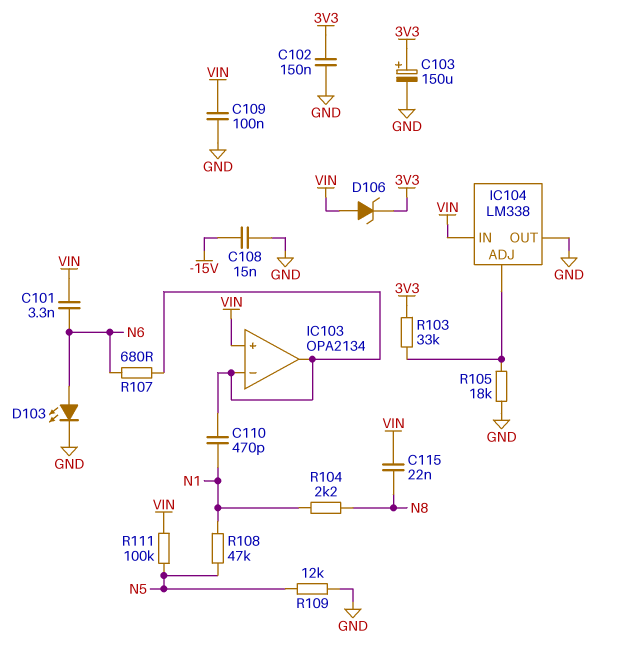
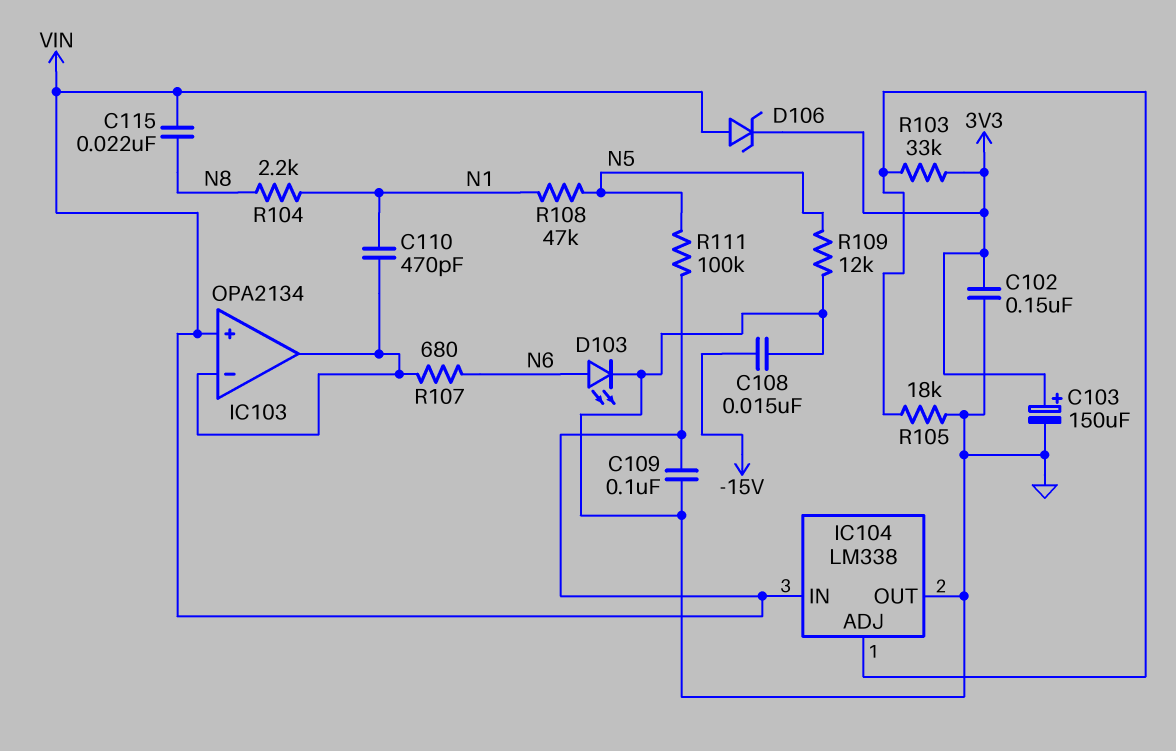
C101: 3.3nF (N6, VIN) -> none

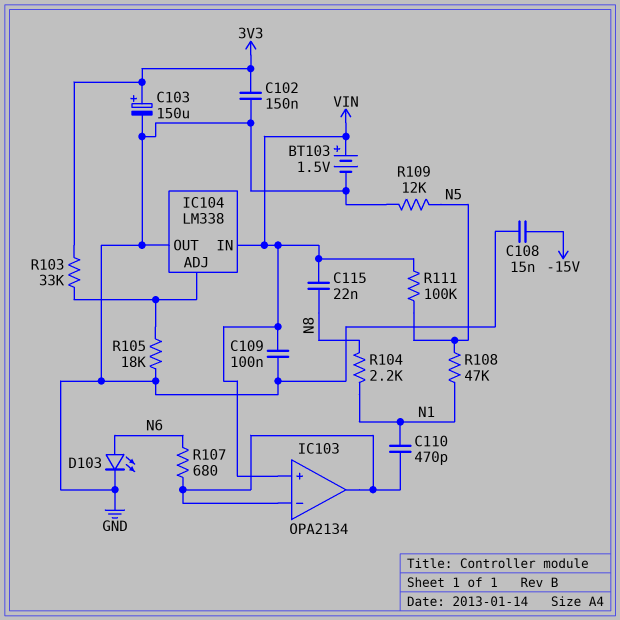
BT103: none -> 1.5V (plus VIN, minus GND)
D106: zener (A VIN, K 3V3) -> none

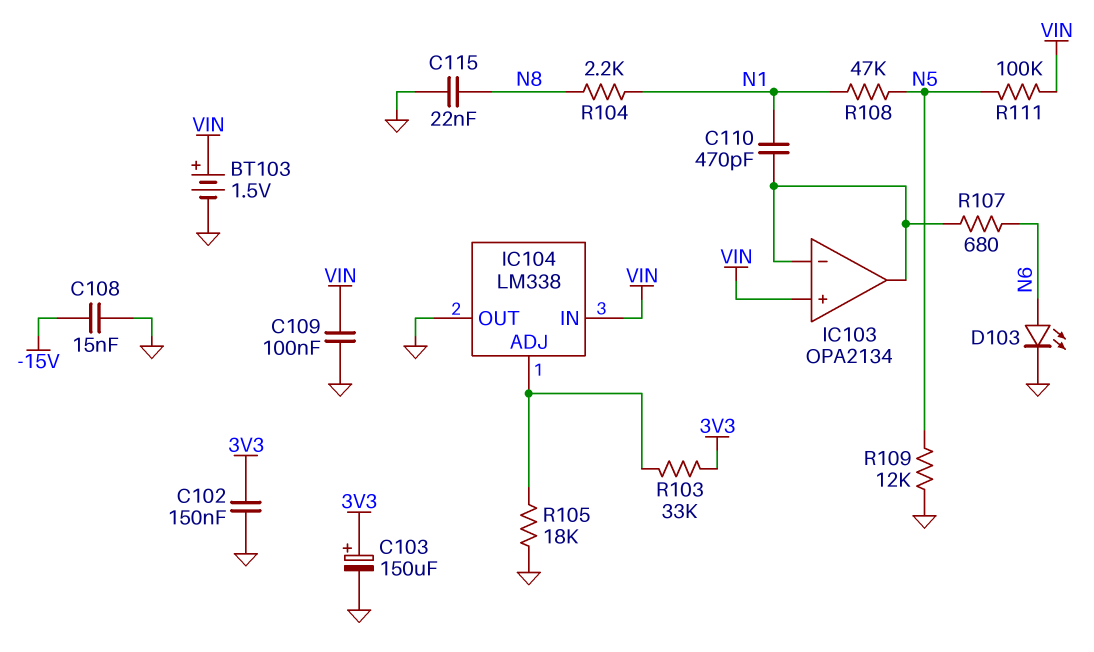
C115: 22nF (N8, VIN) -> 22nF (GND, N8)

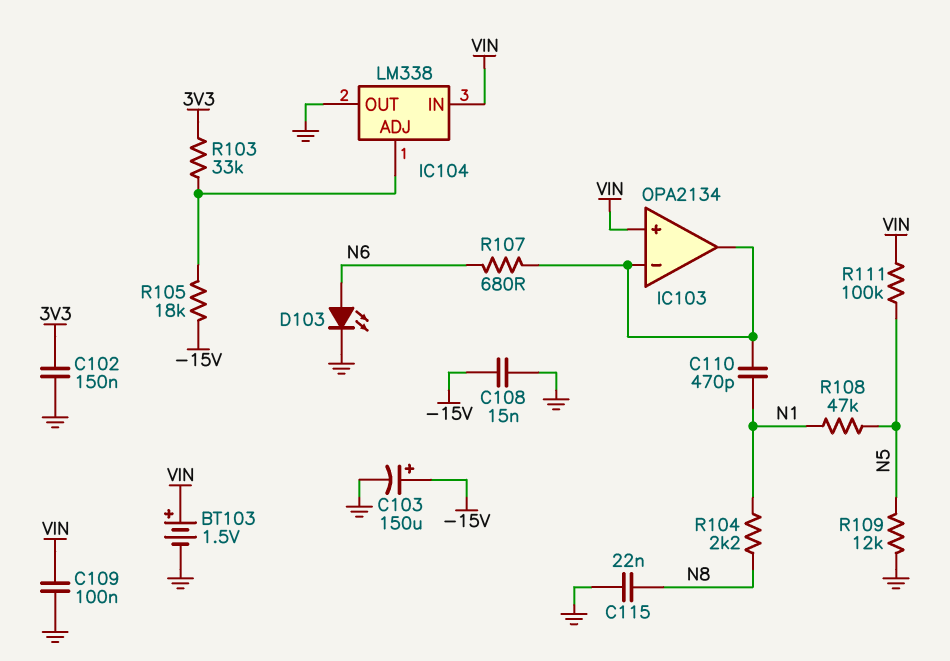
C103: 150uF (plus 3V3, minus GND) -> 150uF (plus -15V, minus GND)
R105: 18k (GND, IC104/ADJ) -> 18k (-15V, IC104/ADJ)

